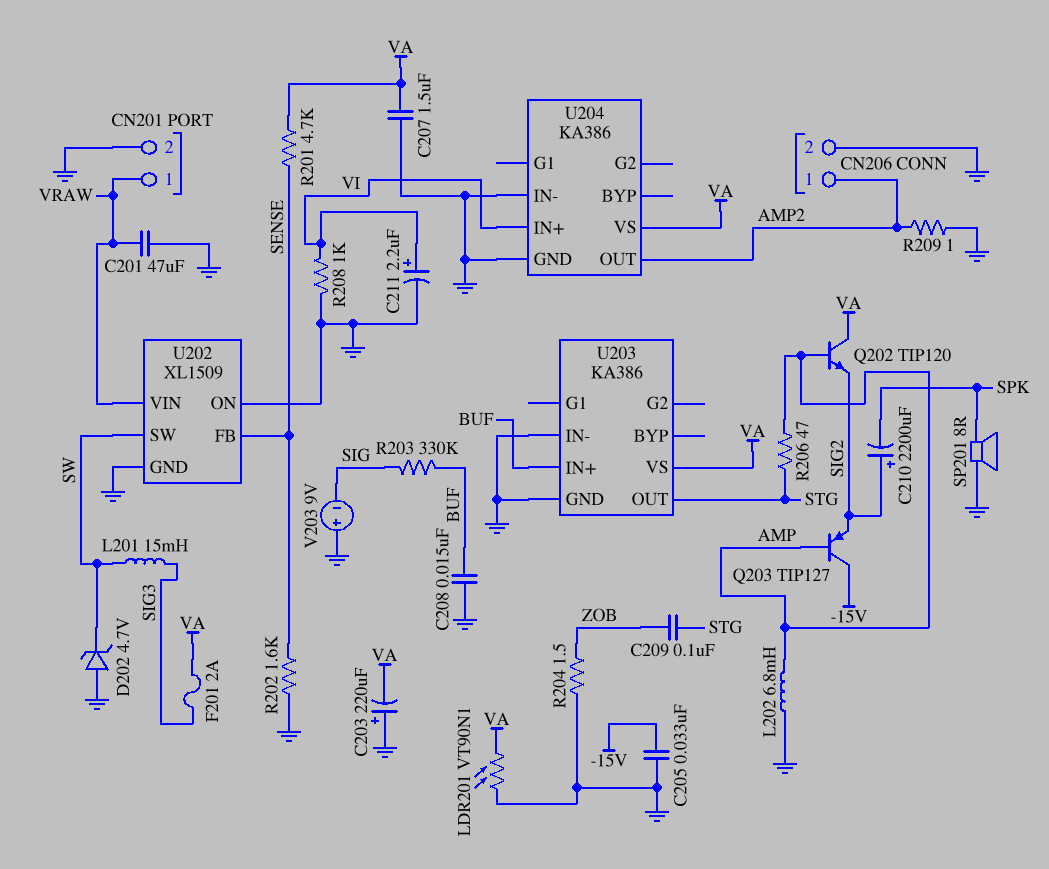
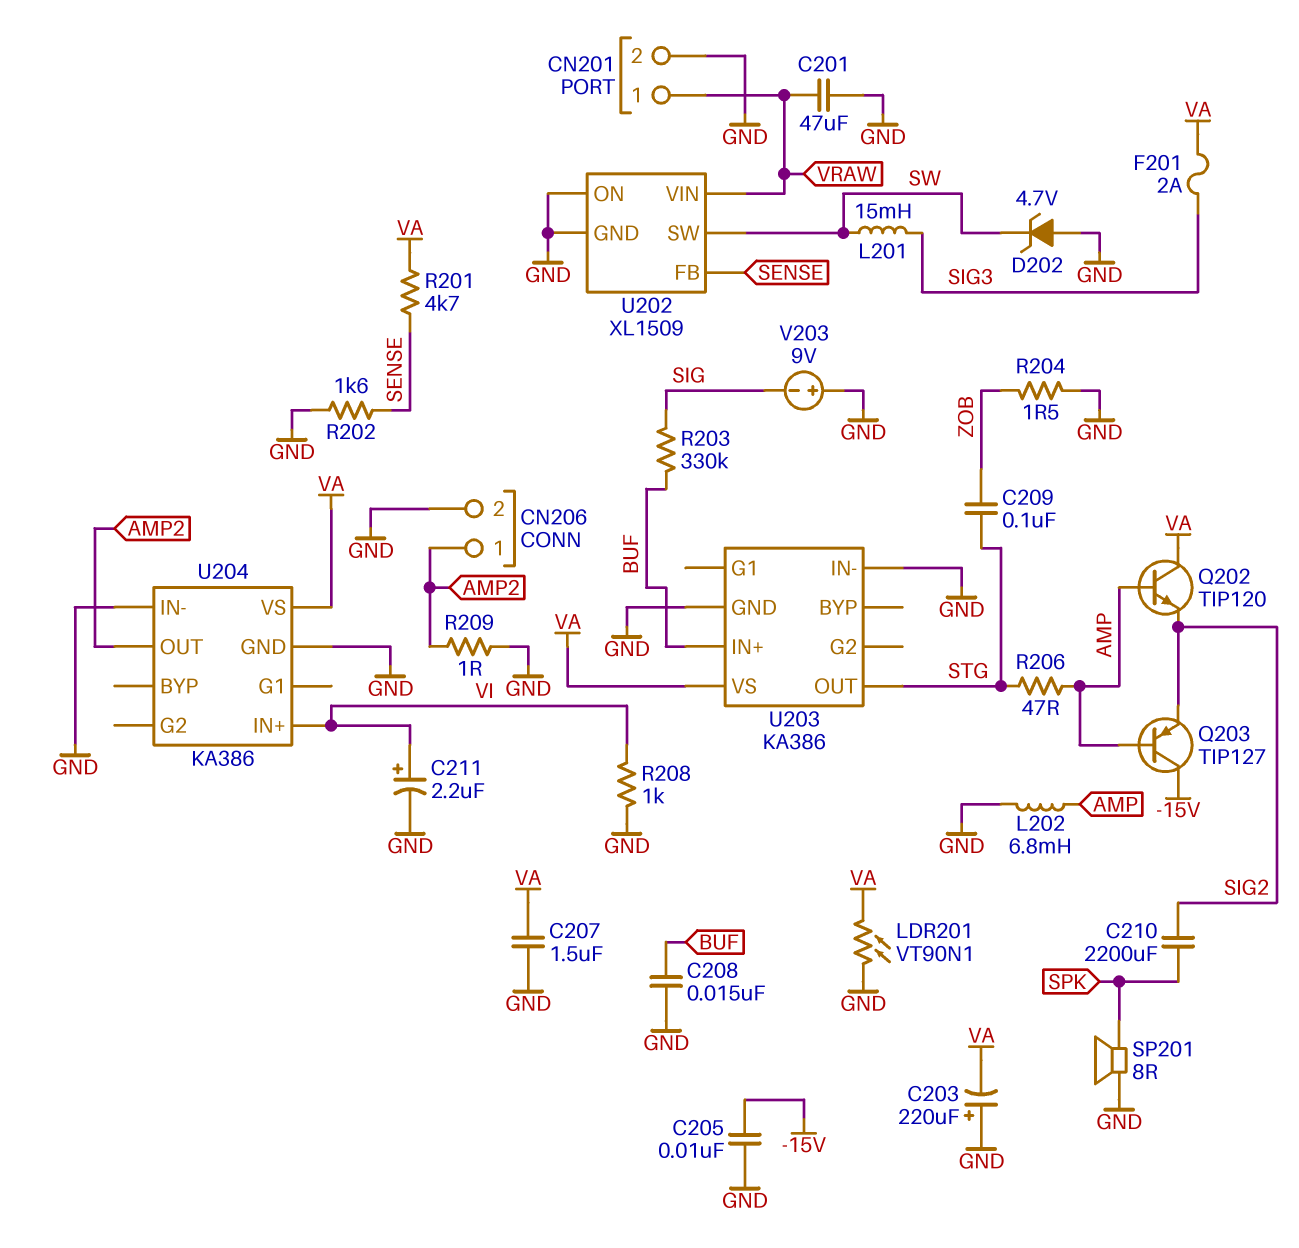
C205: 33nF (-15V, GND) -> 10nF (-15V, GND)
C210: 2200uF (plus SIG2, minus SPK) -> 2200uF (SIG2, SPK)

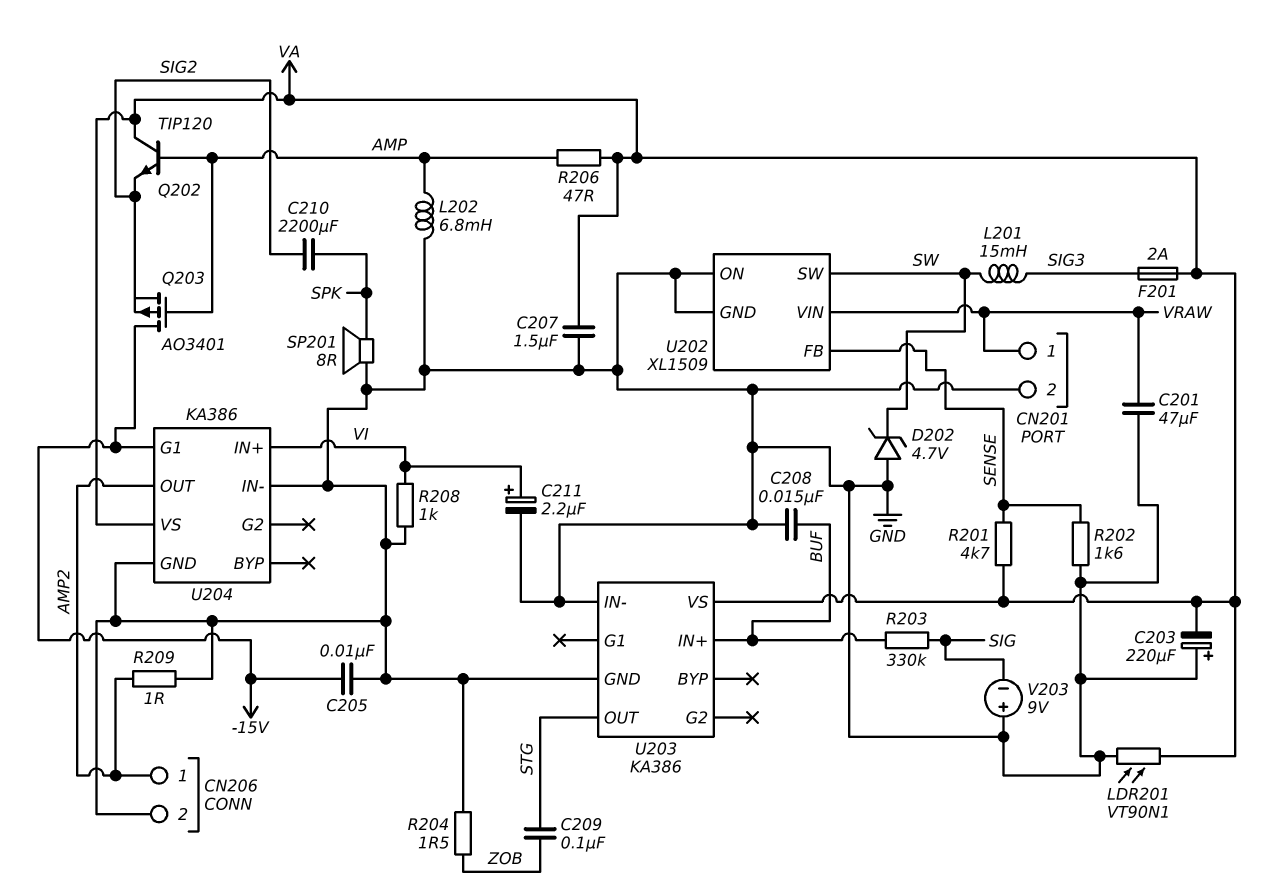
Q203: PNP TIP127 (B AMP, C -15V, E SIG2) -> PMOS AO3401 (G AMP, D -15V, S SIG2)
R206: 47 (AMP, STG) -> 47 (AMP, VA)
U204 pin G1: none -> -15V

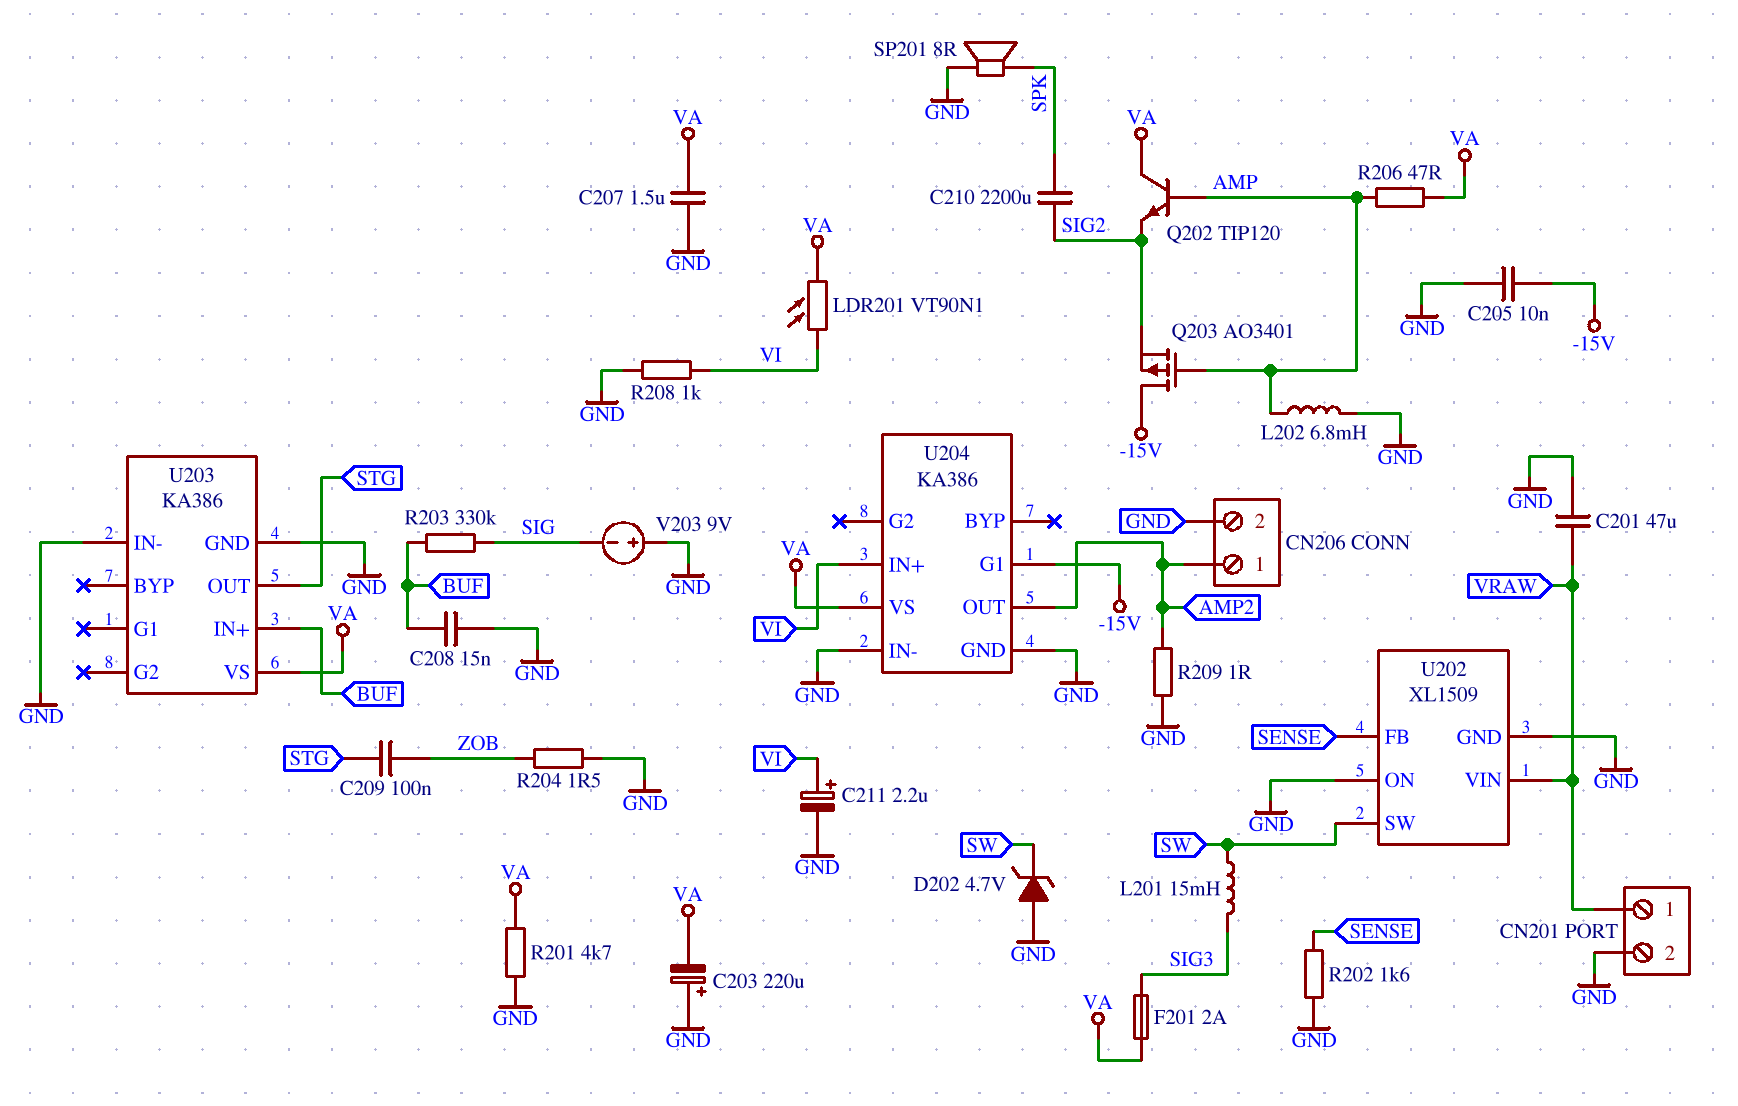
LDR201: VT90N1 (GND, VA) -> VT90N1 (VA, VI)
R201: 4.7k (SENSE, VA) -> 4.7k (GND, VA)

